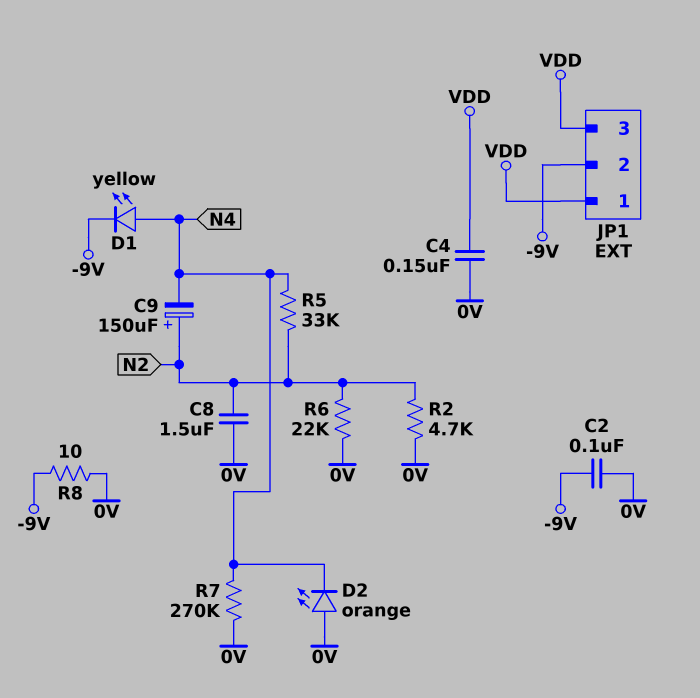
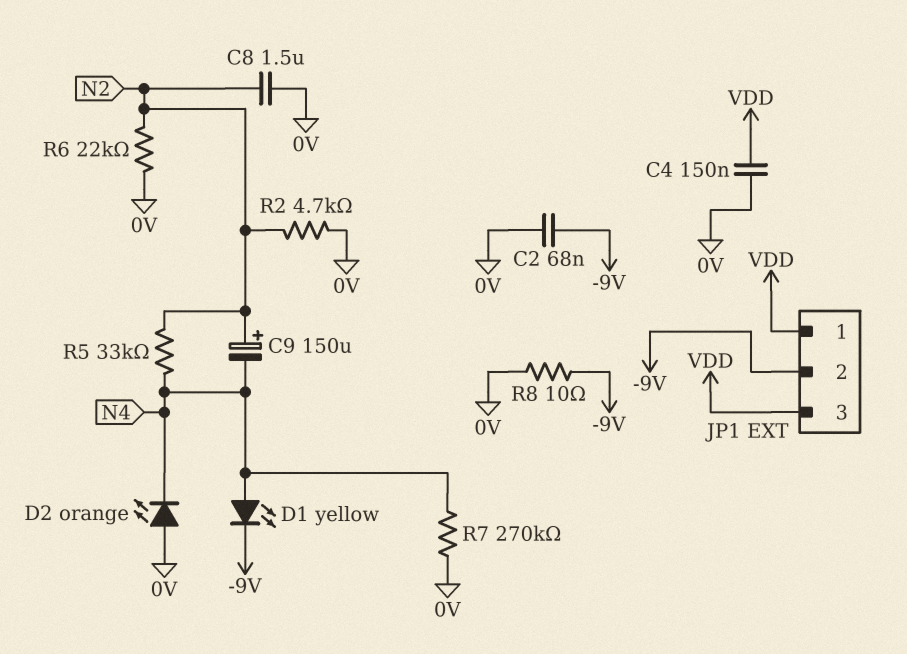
C2: 100nF (-9V, 0V) -> 68nF (-9V, 0V)

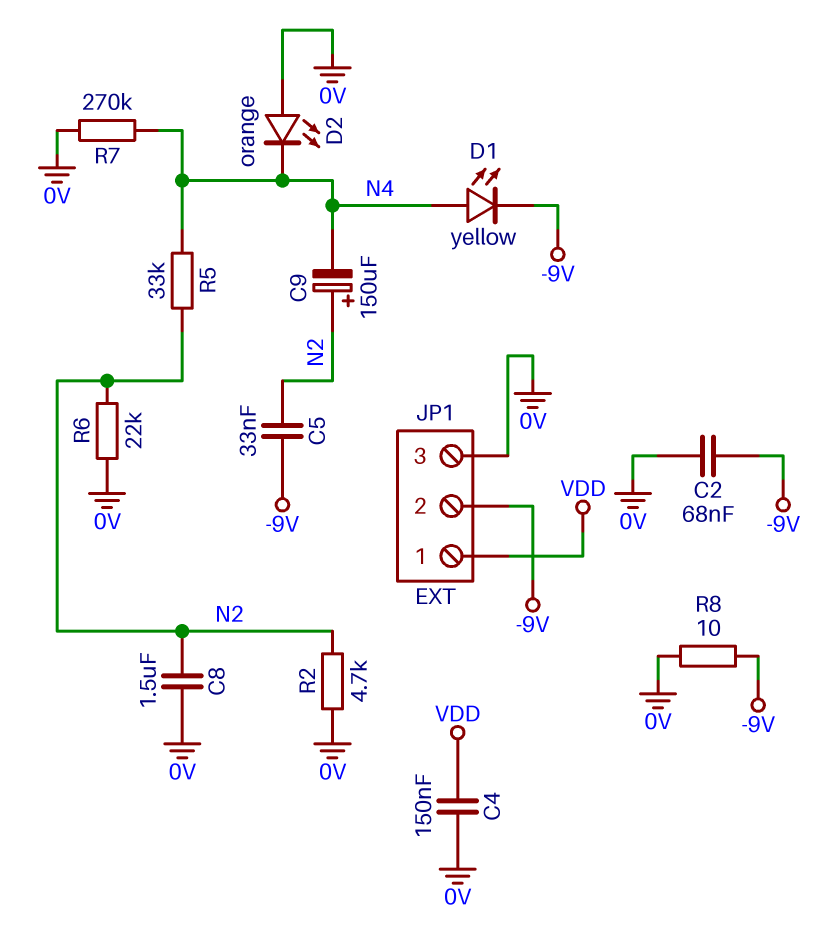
C5: none -> 33nF (-9V, N2)
JP1 pin 3: VDD -> 0V

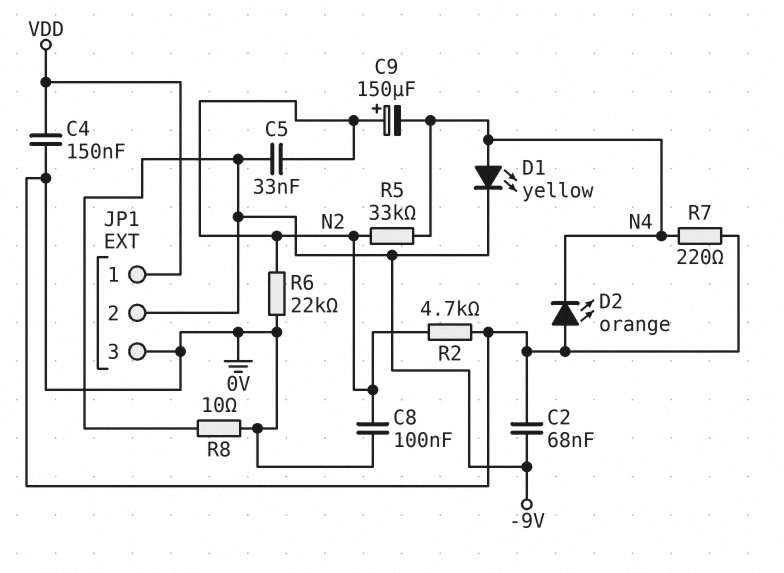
C8: 1.5uF (0V, N2) -> 100nF (0V, N2)
R7: 270k (0V, N4) -> 220 (0V, N4)

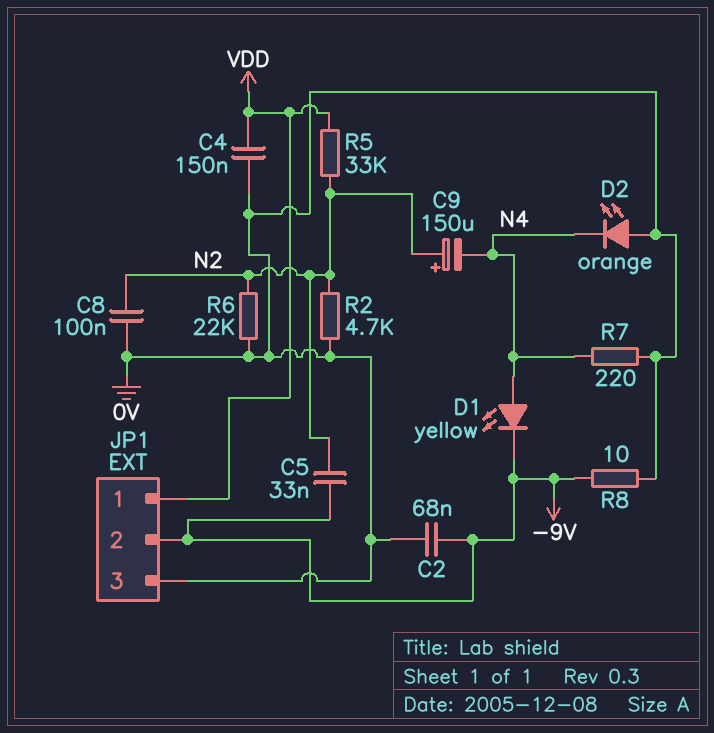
R5: 33k (N2, N4) -> 33k (N2, VDD)

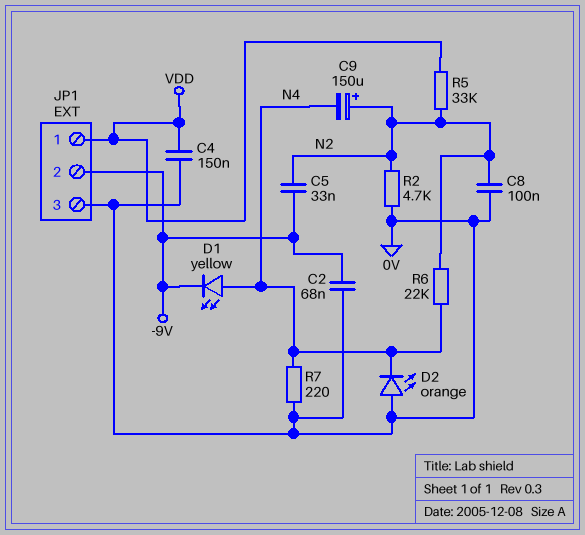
R6: 22k (0V, N2) -> 22k (N2, N4)
R8: 10 (-9V, 0V) -> none

